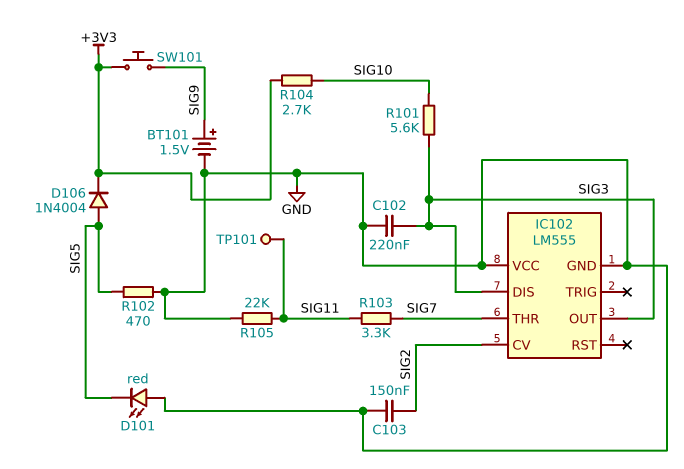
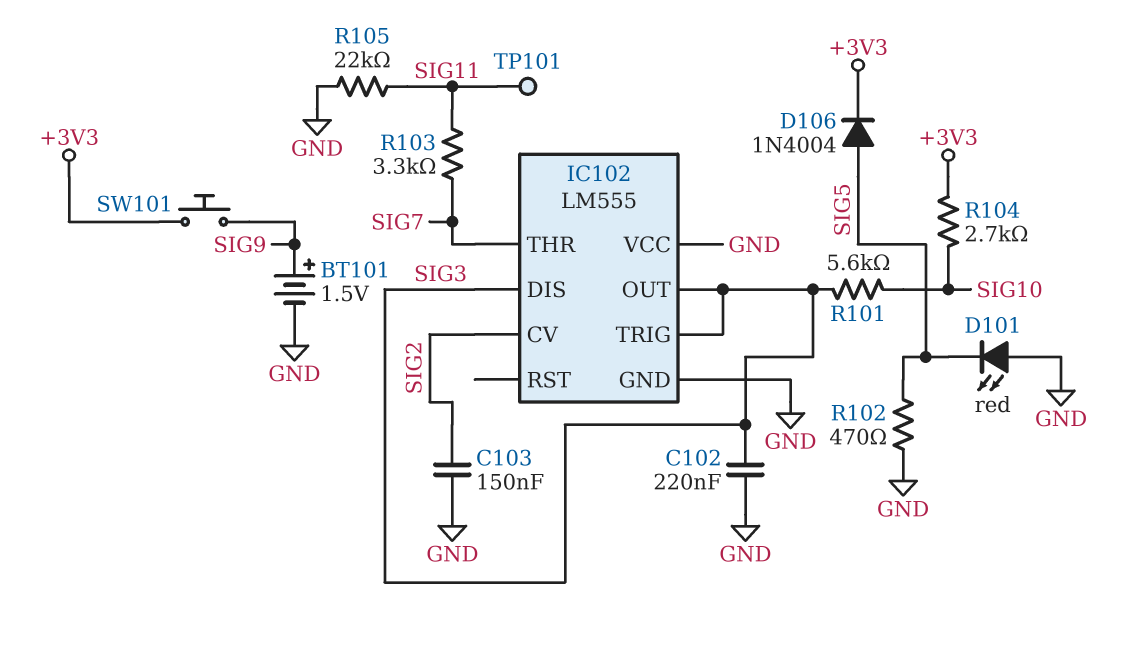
IC102 pin TRIG: none -> SIG3

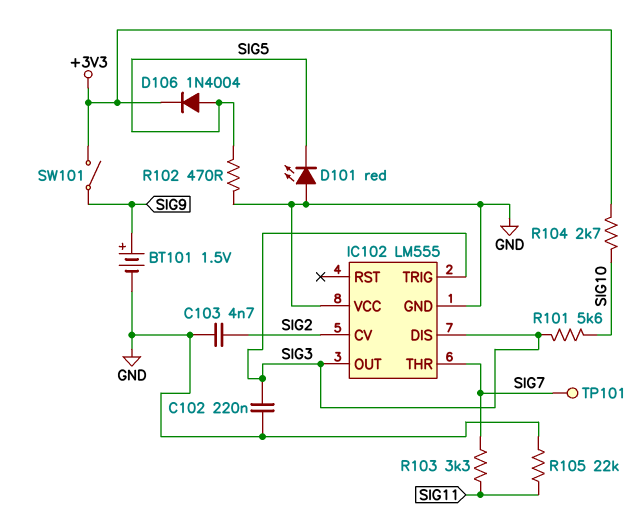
C103: 150nF (GND, SIG2) -> 4.7nF (GND, SIG2)
SW101: button (+3V3, SIG9) -> switch (+3V3, SIG9)
TP101: test point (SIG11) -> test point (SIG7)

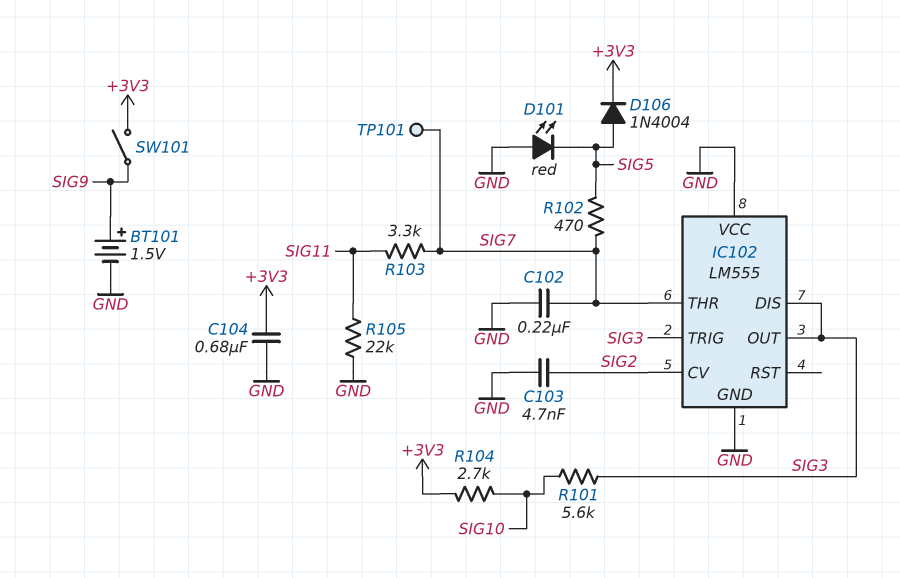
C102: 220nF (GND, SIG3) -> 220nF (GND, SIG7)
C104: none -> 680nF (+3V3, GND)
R102: 470 (GND, SIG5) -> 470 (SIG5, SIG7)

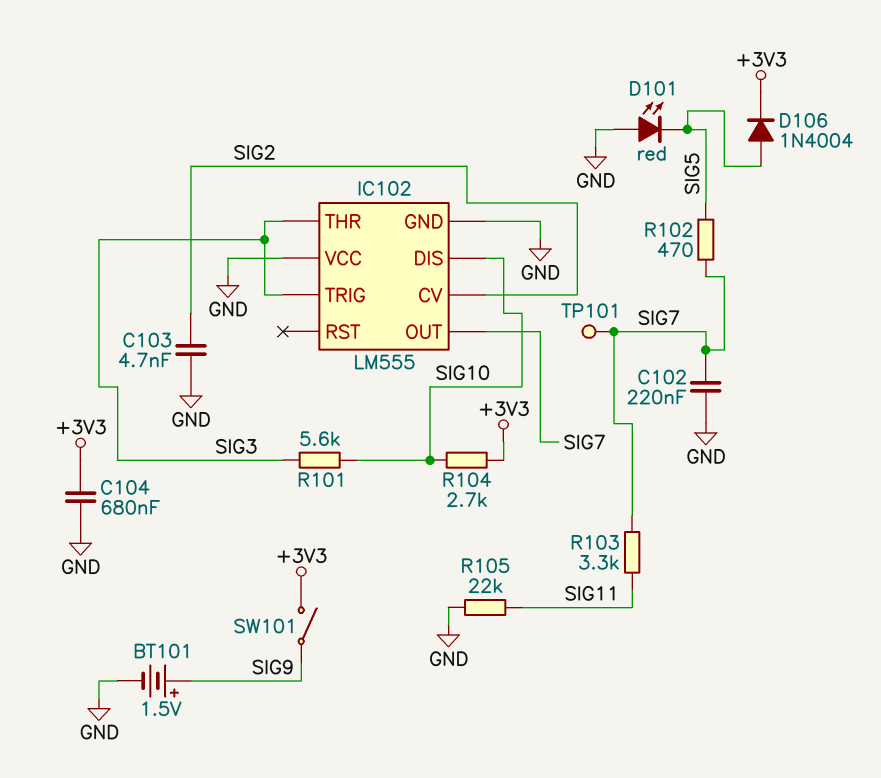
IC102 pin DIS: SIG3 -> SIG10
IC102 pin OUT: SIG3 -> SIG7
IC102 pin THR: SIG7 -> SIG3

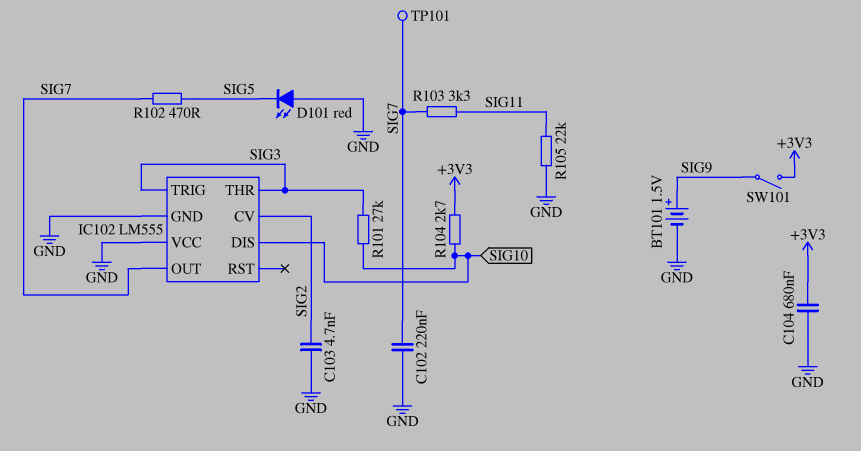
D106: diode 1N4004 (A SIG5, K +3V3) -> none
R101: 5.6k (SIG3, SIG10) -> 27k (SIG3, SIG10)

